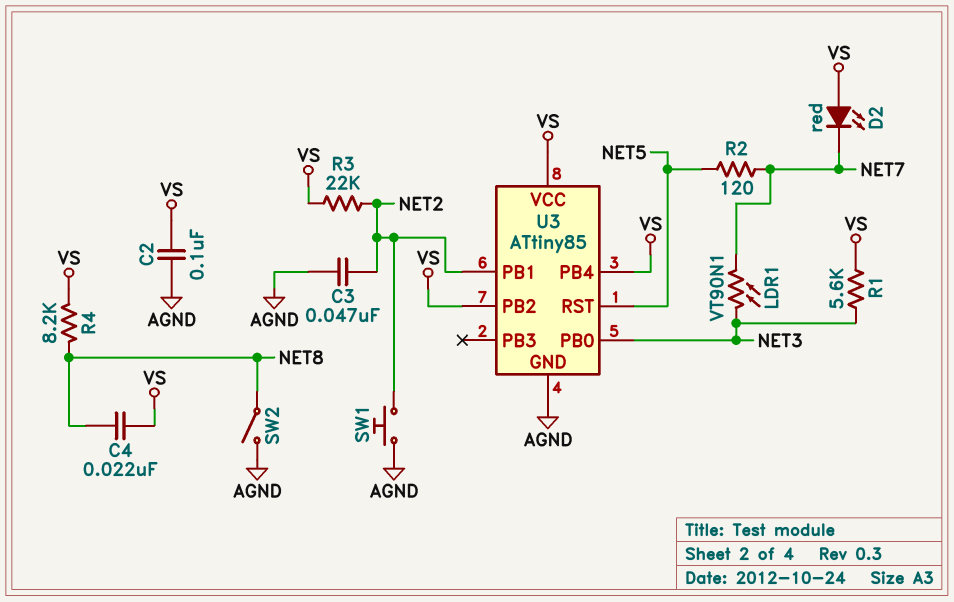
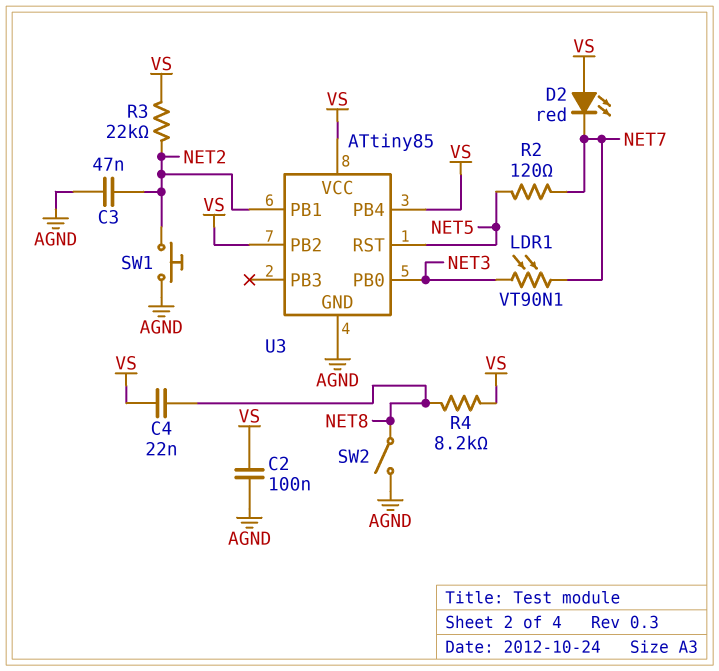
R1: 5.6k (NET3, VS) -> none

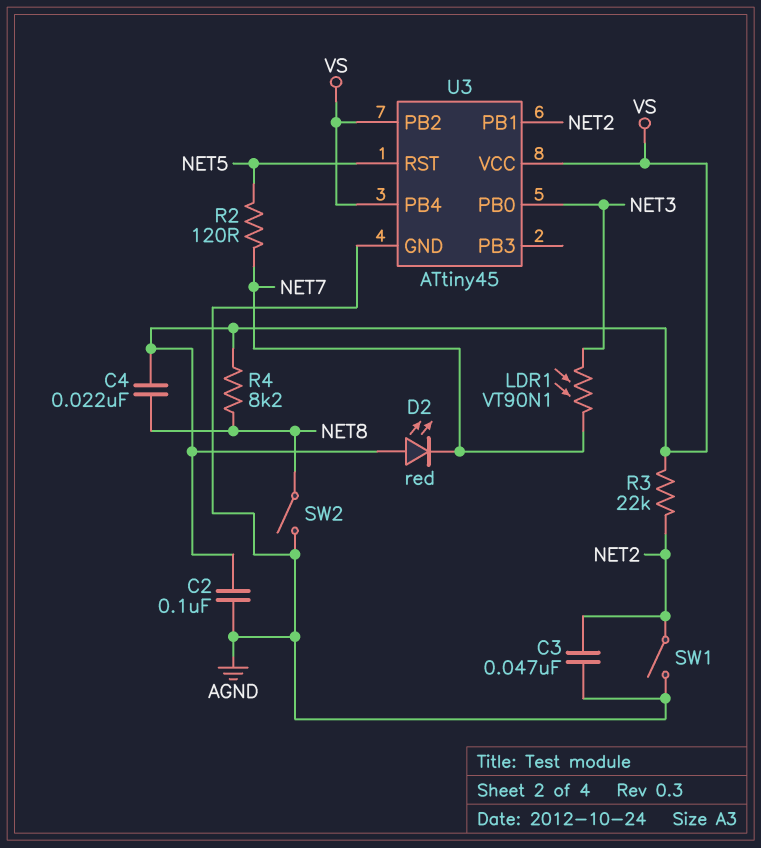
SW1: button (AGND, NET2) -> switch (AGND, NET2)
U3: ATtiny85 -> ATtiny45

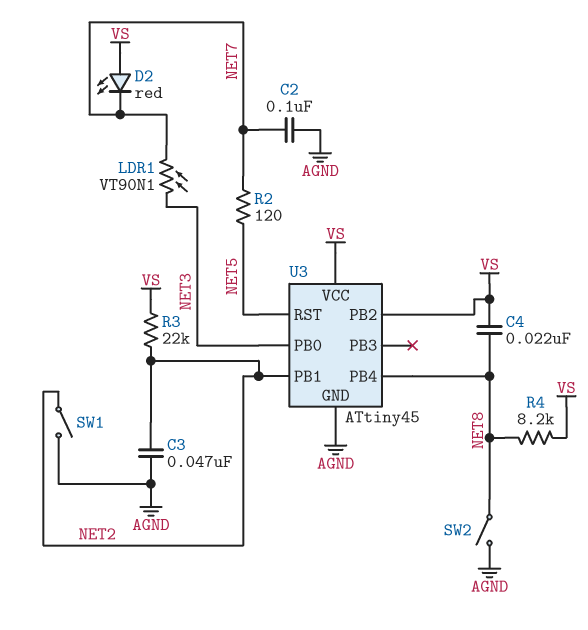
C2: 100nF (AGND, VS) -> 100nF (AGND, NET7)
U3 pin PB4: VS -> NET8

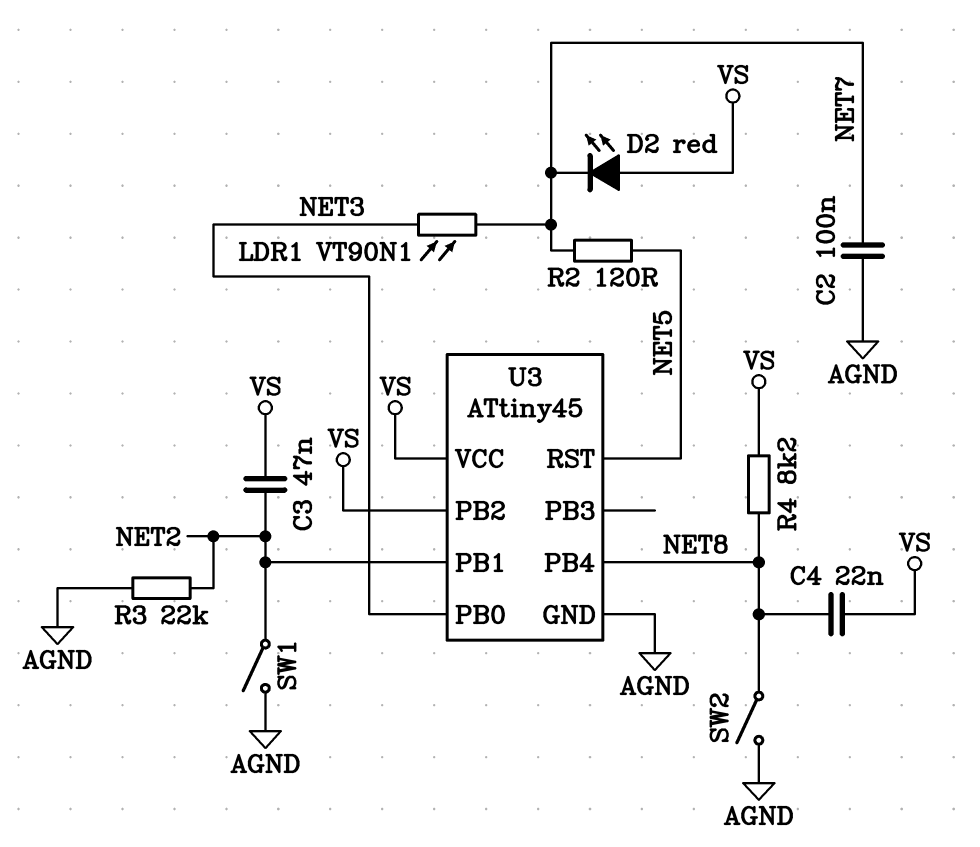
C3: 47nF (AGND, NET2) -> 47nF (NET2, VS)
R3: 22k (NET2, VS) -> 22k (AGND, NET2)

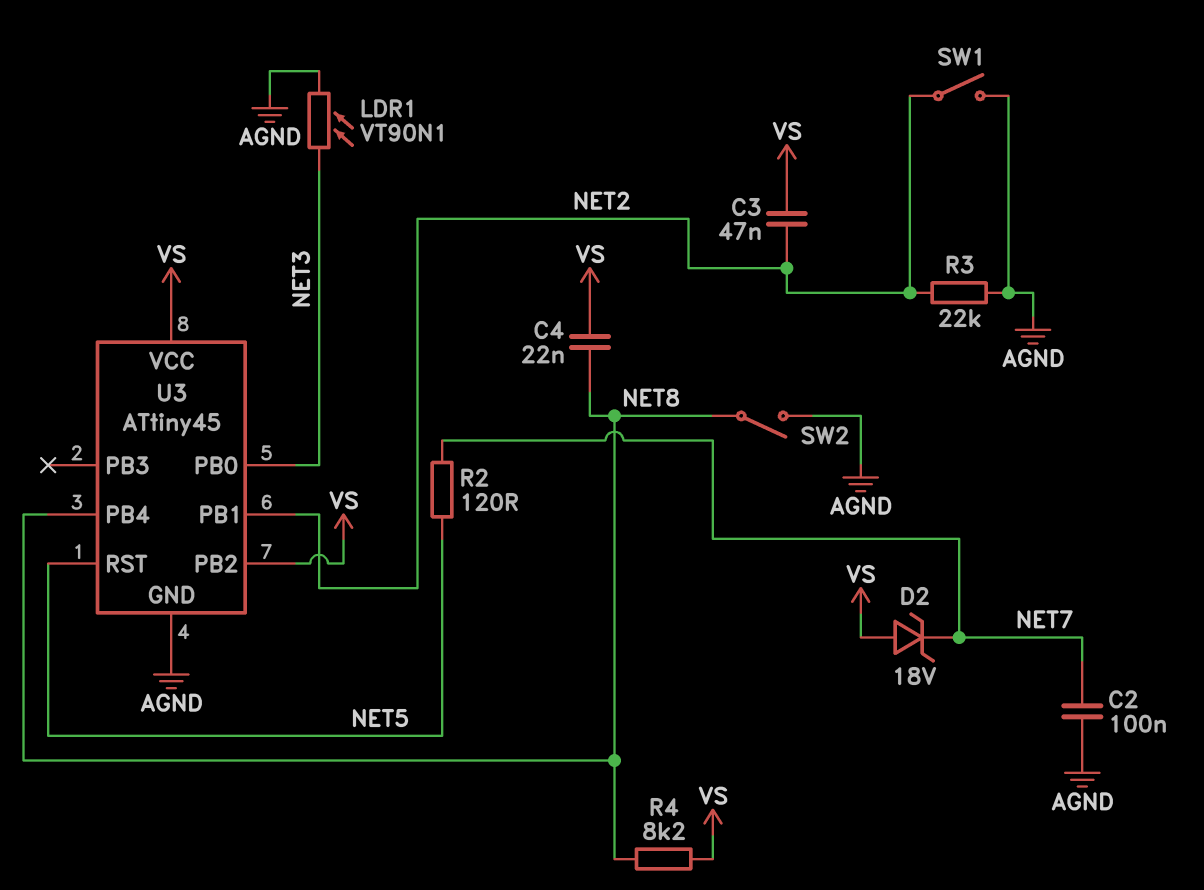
D2: LED red (A VS, K NET7) -> zener 18V (A VS, K NET7)
LDR1: VT90N1 (NET3, NET7) -> VT90N1 (AGND, NET3)

